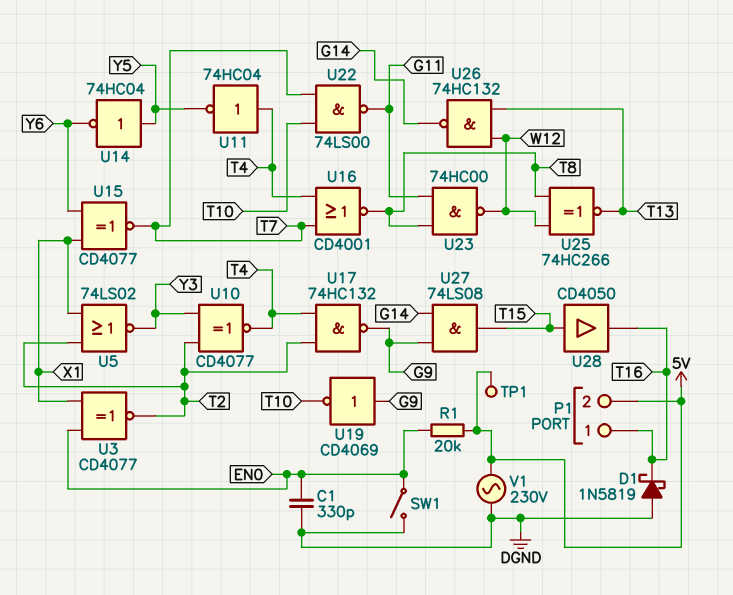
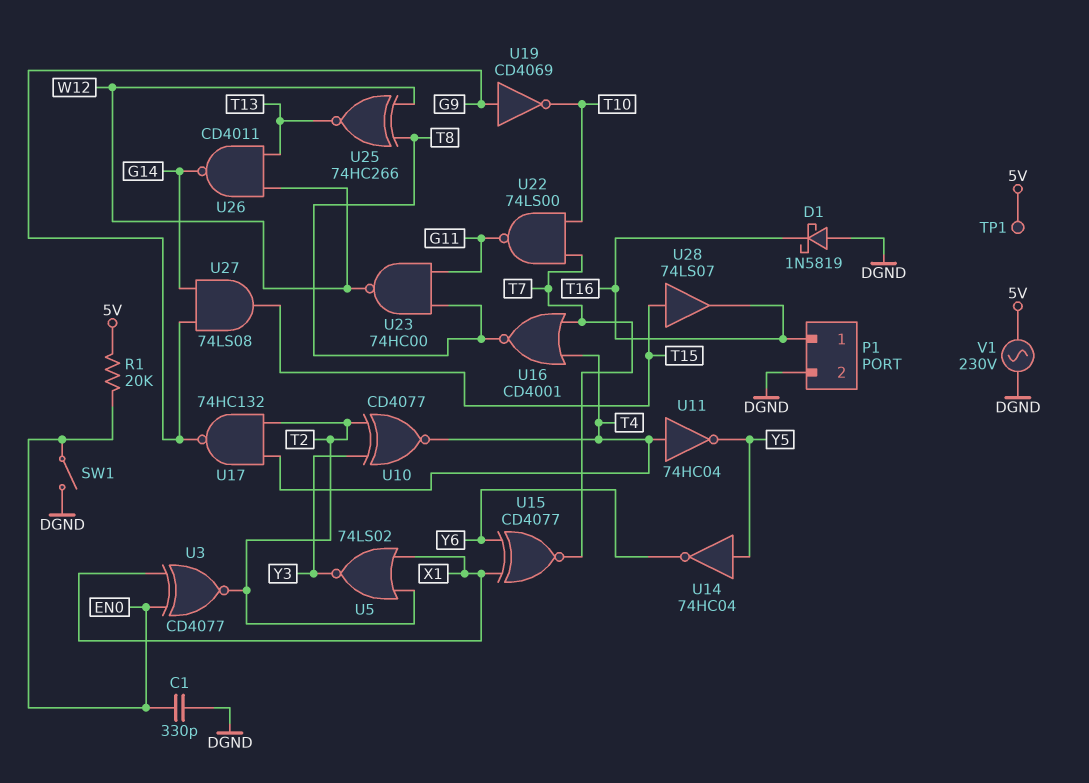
P1 pin 2: 5V -> DGND
U26: NAND 74HC132 (in T13, in W12, out G14) -> NAND CD4011 (in T13, in W12, out G14)
U28: buffer CD4050 (in T15, out T16) -> buffer 74LS07 (in T15, out T16)

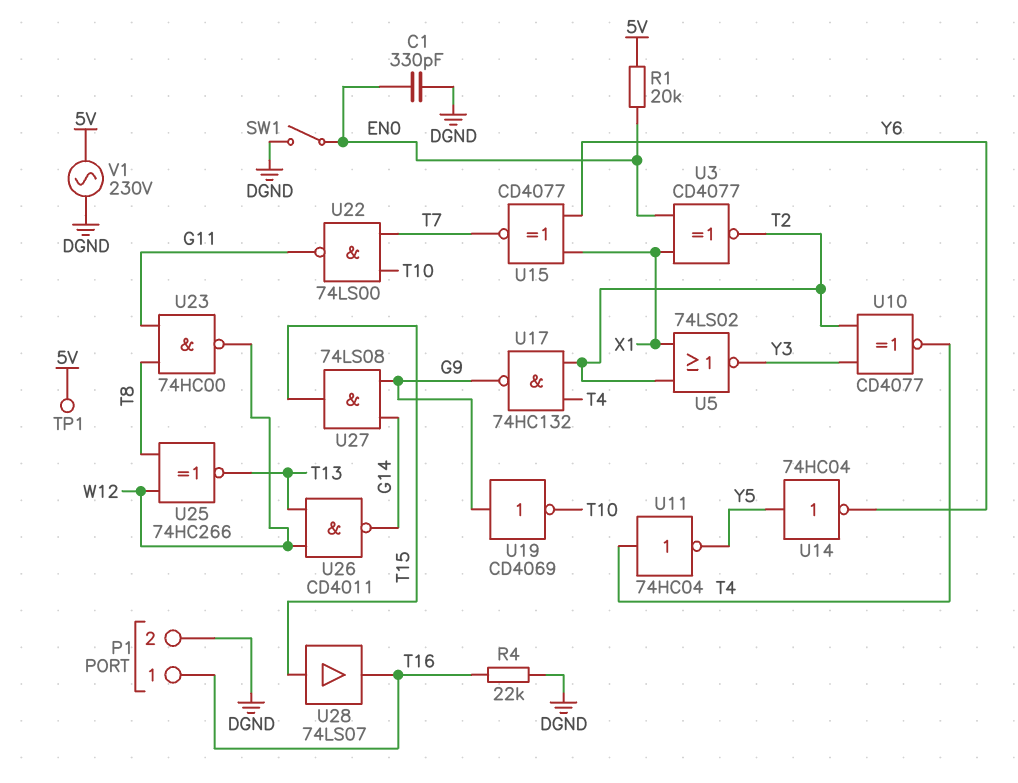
D1: schottky 1N5819 (A DGND, K T16) -> none
R4: none -> 22k (DGND, T16)
U16: NOR CD4001 (in T4, in T7, out T8) -> none

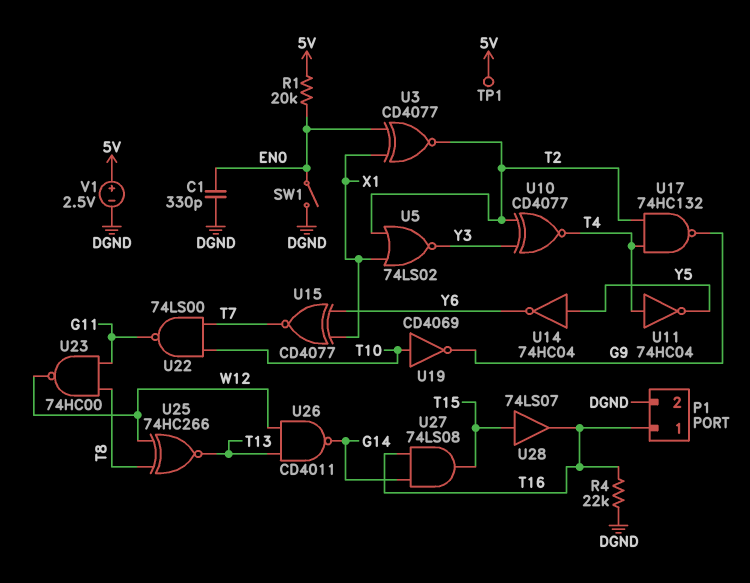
U19: NOT CD4069 (in G9, out T10) -> NOT CD4069 (in T10, out G9)
U27: AND 74LS08 (in G9, in G14, out T15) -> AND 74LS08 (in G14, in T16, out T15)
V1: AC 230V (5V, DGND) -> 2.5V (plus 5V, minus DGND)

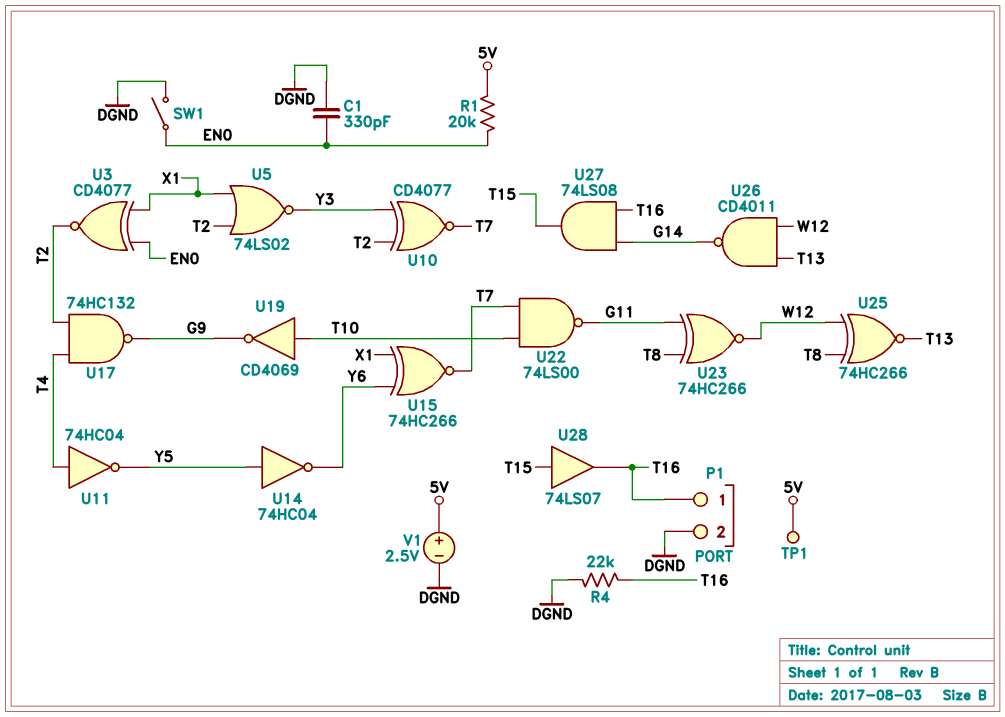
U10: XNOR CD4077 (in T2, in Y3, out T4) -> XNOR CD4077 (in T2, in Y3, out T7)
U15: XNOR CD4077 (in X1, in Y6, out T7) -> XNOR 74HC266 (in X1, in Y6, out T7)
U23: NAND 74HC00 (in G11, in T8, out W12) -> XNOR 74HC266 (in G11, in T8, out W12)

